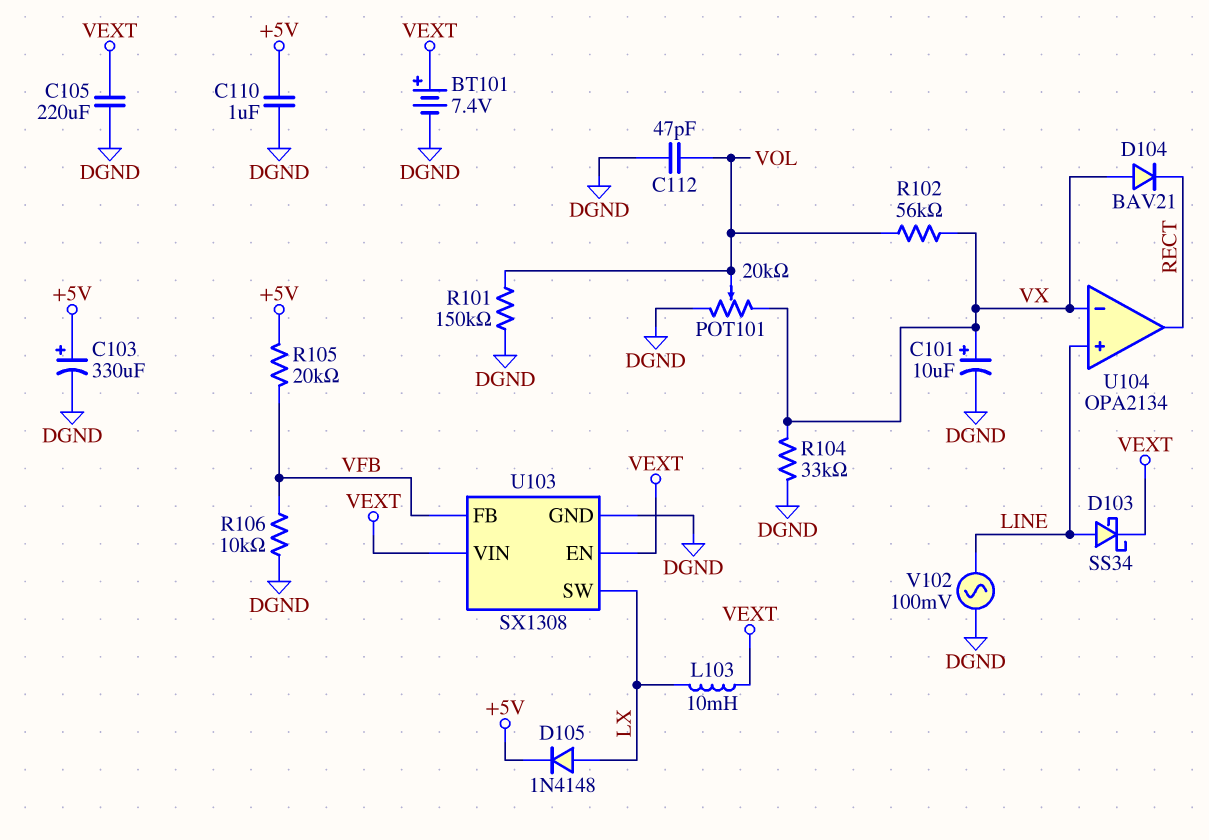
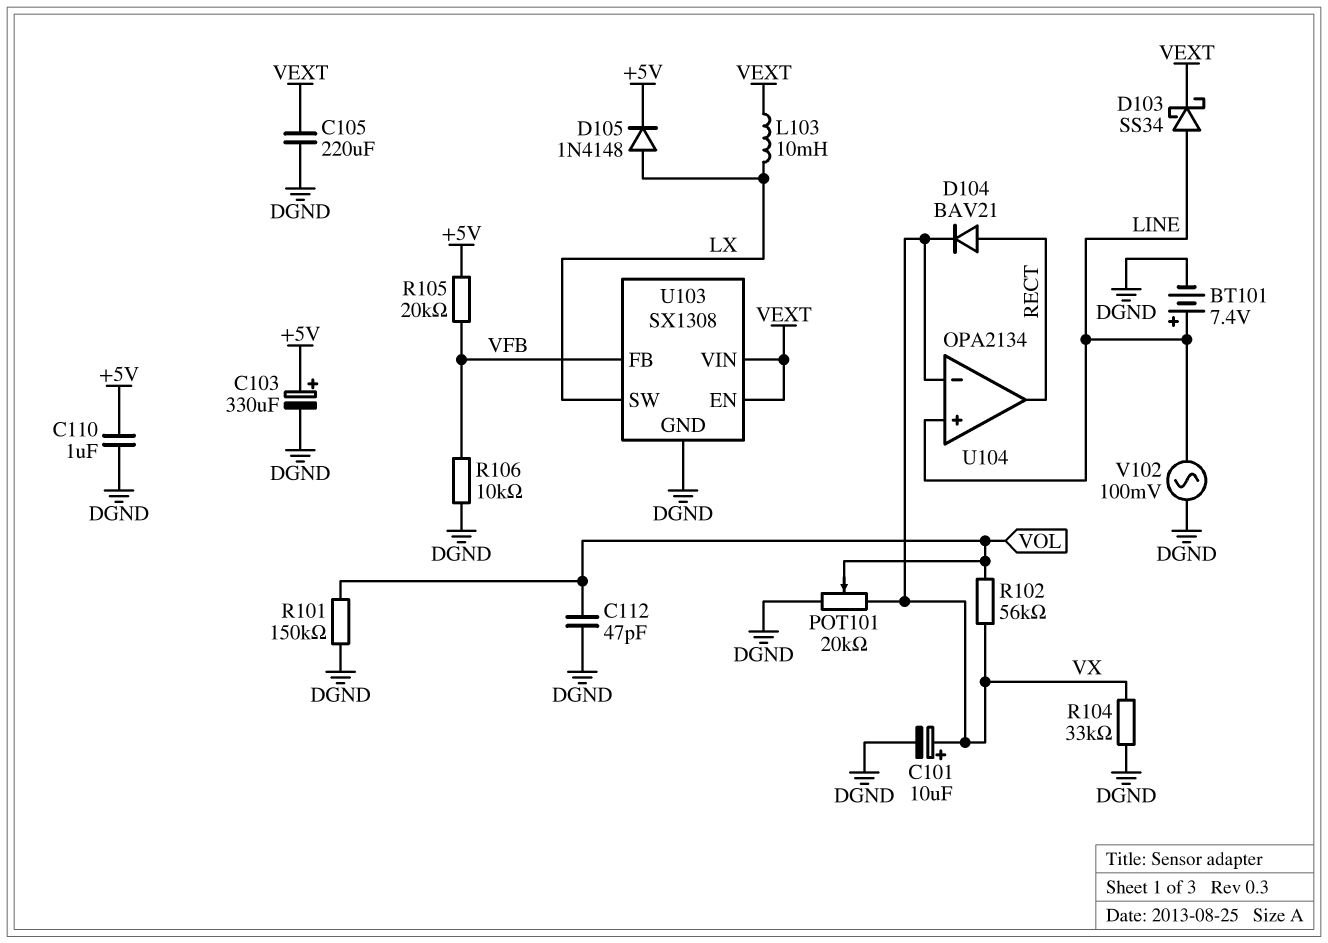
BT101: 7.4V (plus VEXT, minus DGND) -> 7.4V (plus LINE, minus DGND)
D104: diode BAV21 (A VX, K RECT) -> diode BAV21 (A RECT, K VX)

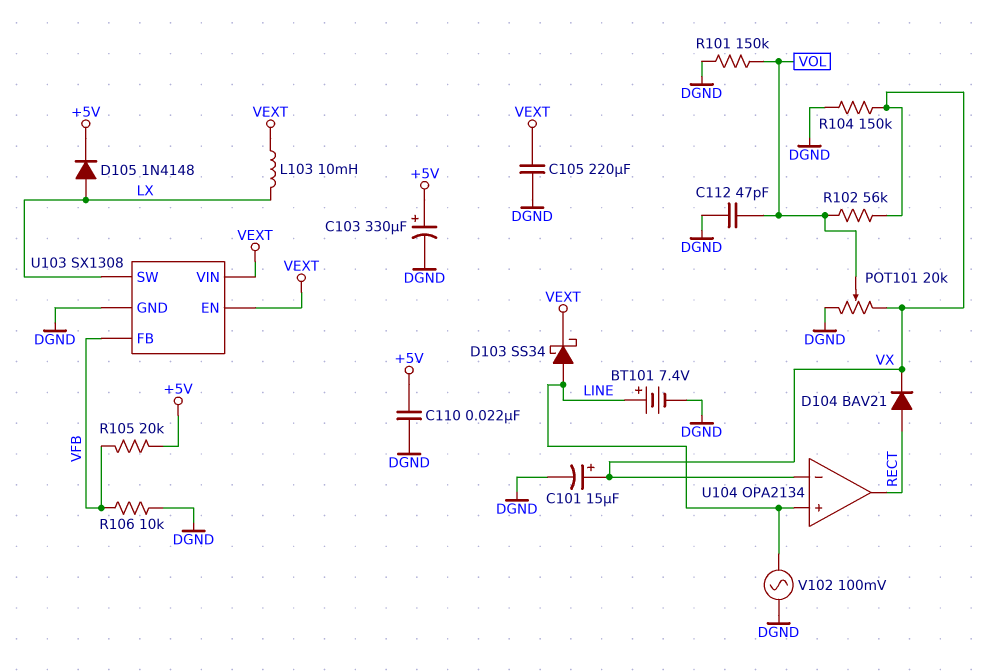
C101: 10uF (plus VX, minus DGND) -> 15uF (plus VX, minus DGND)
C110: 1uF (+5V, DGND) -> 22nF (+5V, DGND)
R104: 33k (DGND, VX) -> 150k (DGND, VX)

